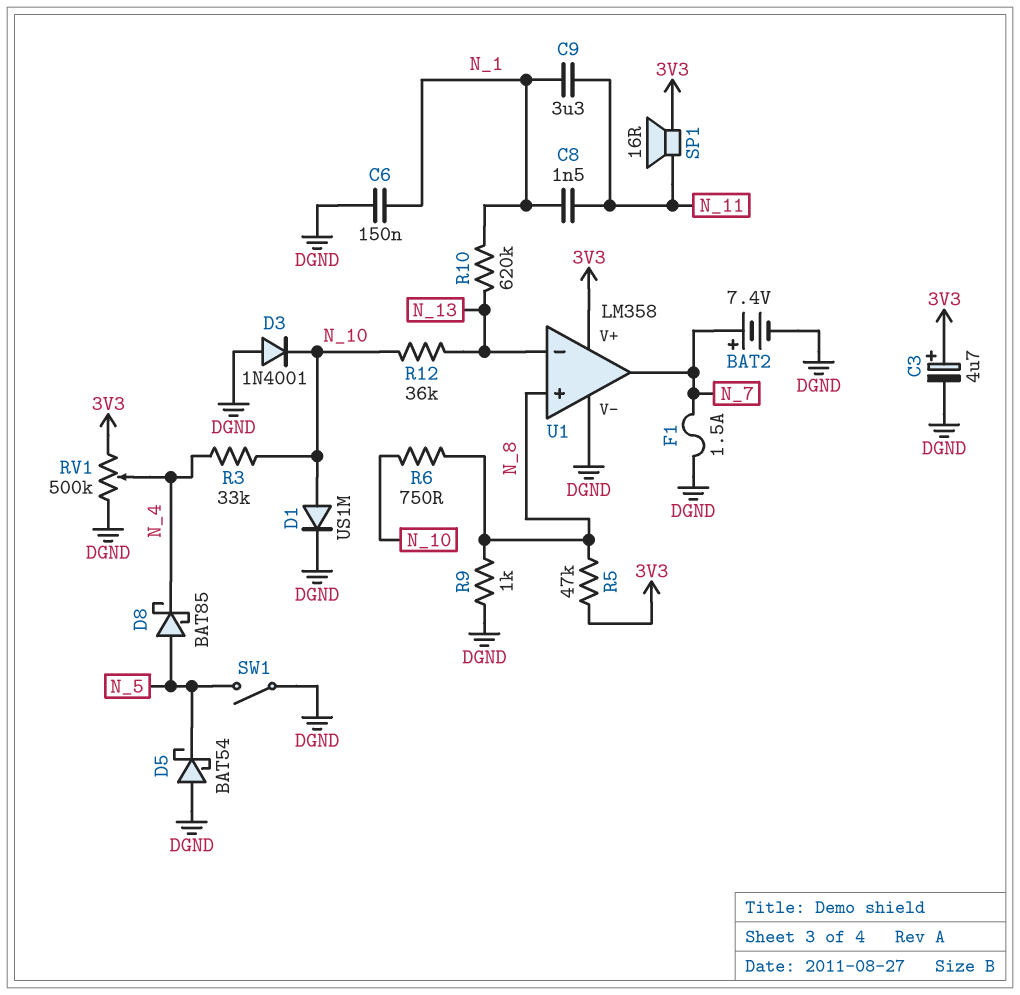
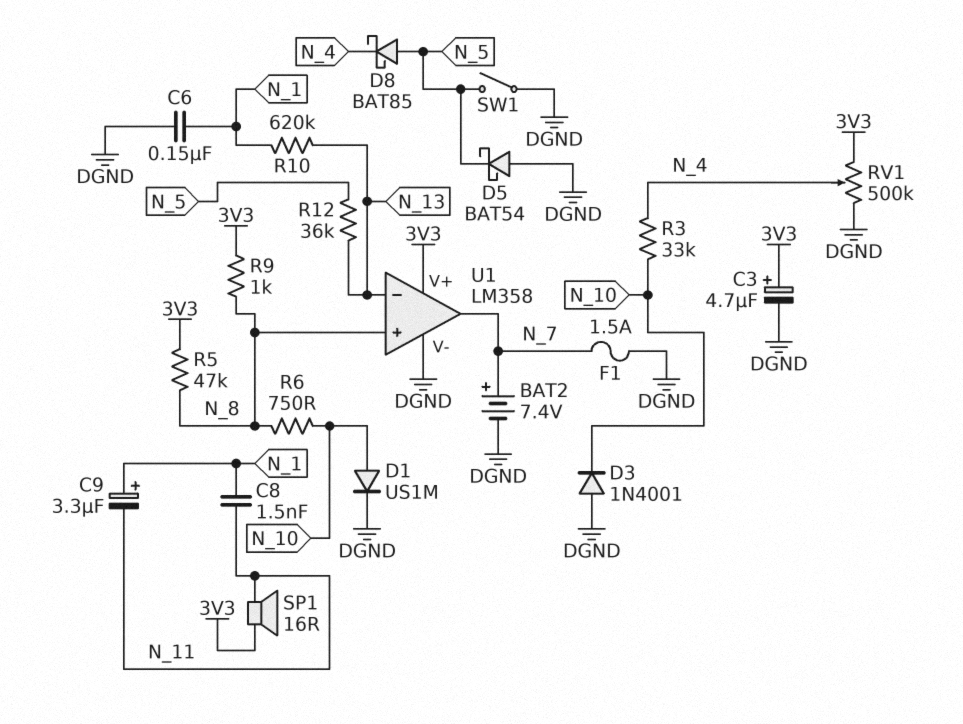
C9: 3.3uF (N_1, N_11) -> 3.3uF (plus N_1, minus N_11)
R9: 1k (DGND, N_8) -> 1k (3V3, N_8)
R12: 36k (N_10, N_13) -> 36k (N_5, N_13)

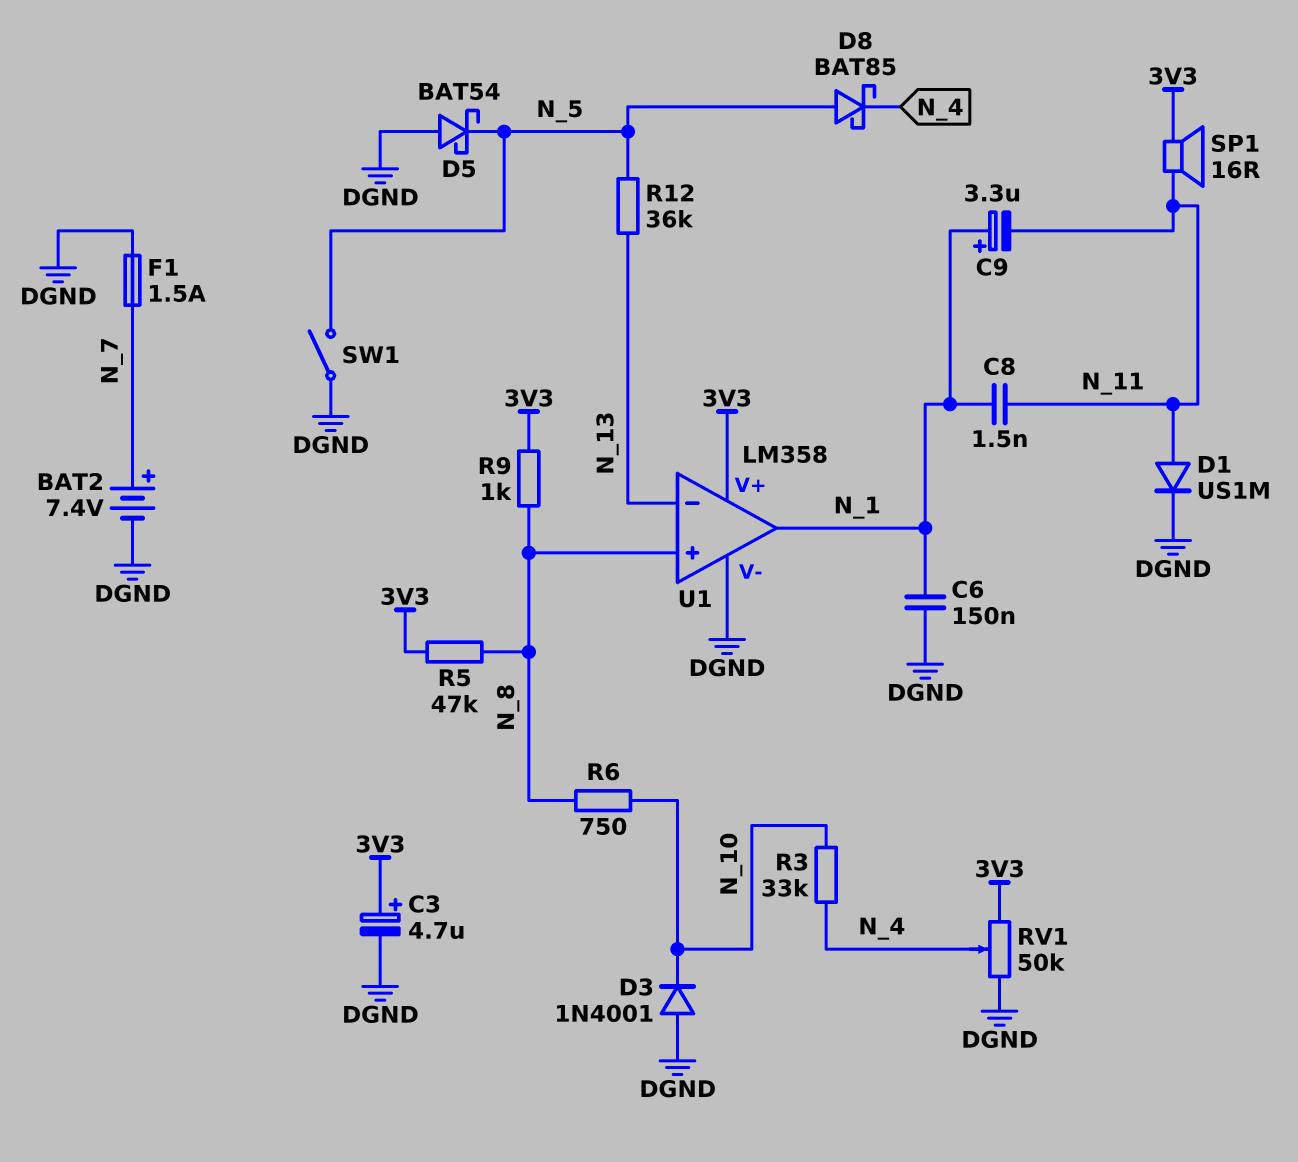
D1: diode US1M (A N_10, K DGND) -> diode US1M (A N_11, K DGND)
R10: 620k (N_1, N_13) -> none
RV1: 500k (3V3, DGND, wiper N_4) -> 50k (3V3, DGND, wiper N_4)
U1 pin out: N_7 -> N_1

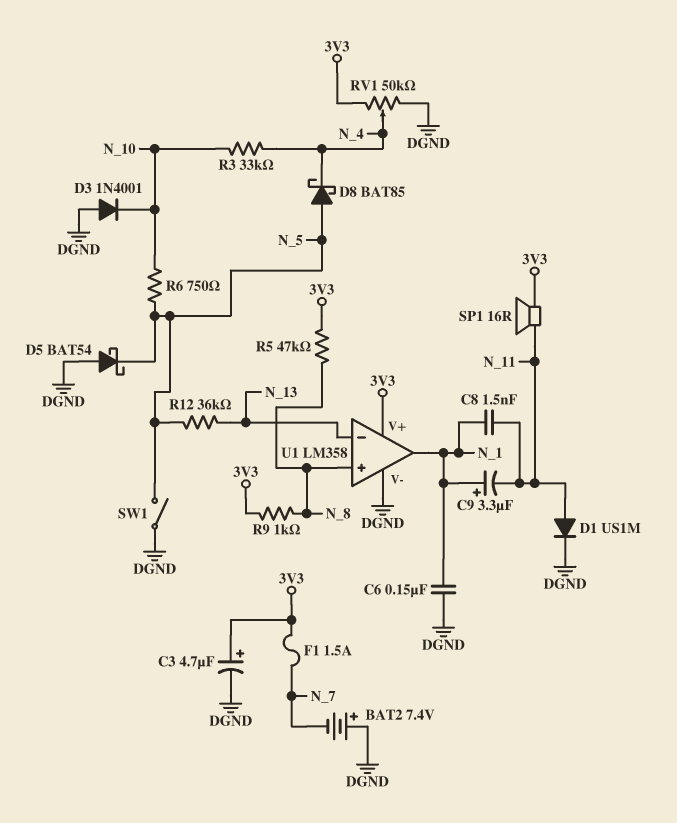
BAT2: 7.4V (plus N_7, minus DGND) -> 7.4V (plus DGND, minus N_7)
F1: 1.5A (DGND, N_7) -> 1.5A (3V3, N_7)
R6: 750 (N_8, N_10) -> 750 (N_5, N_10)

